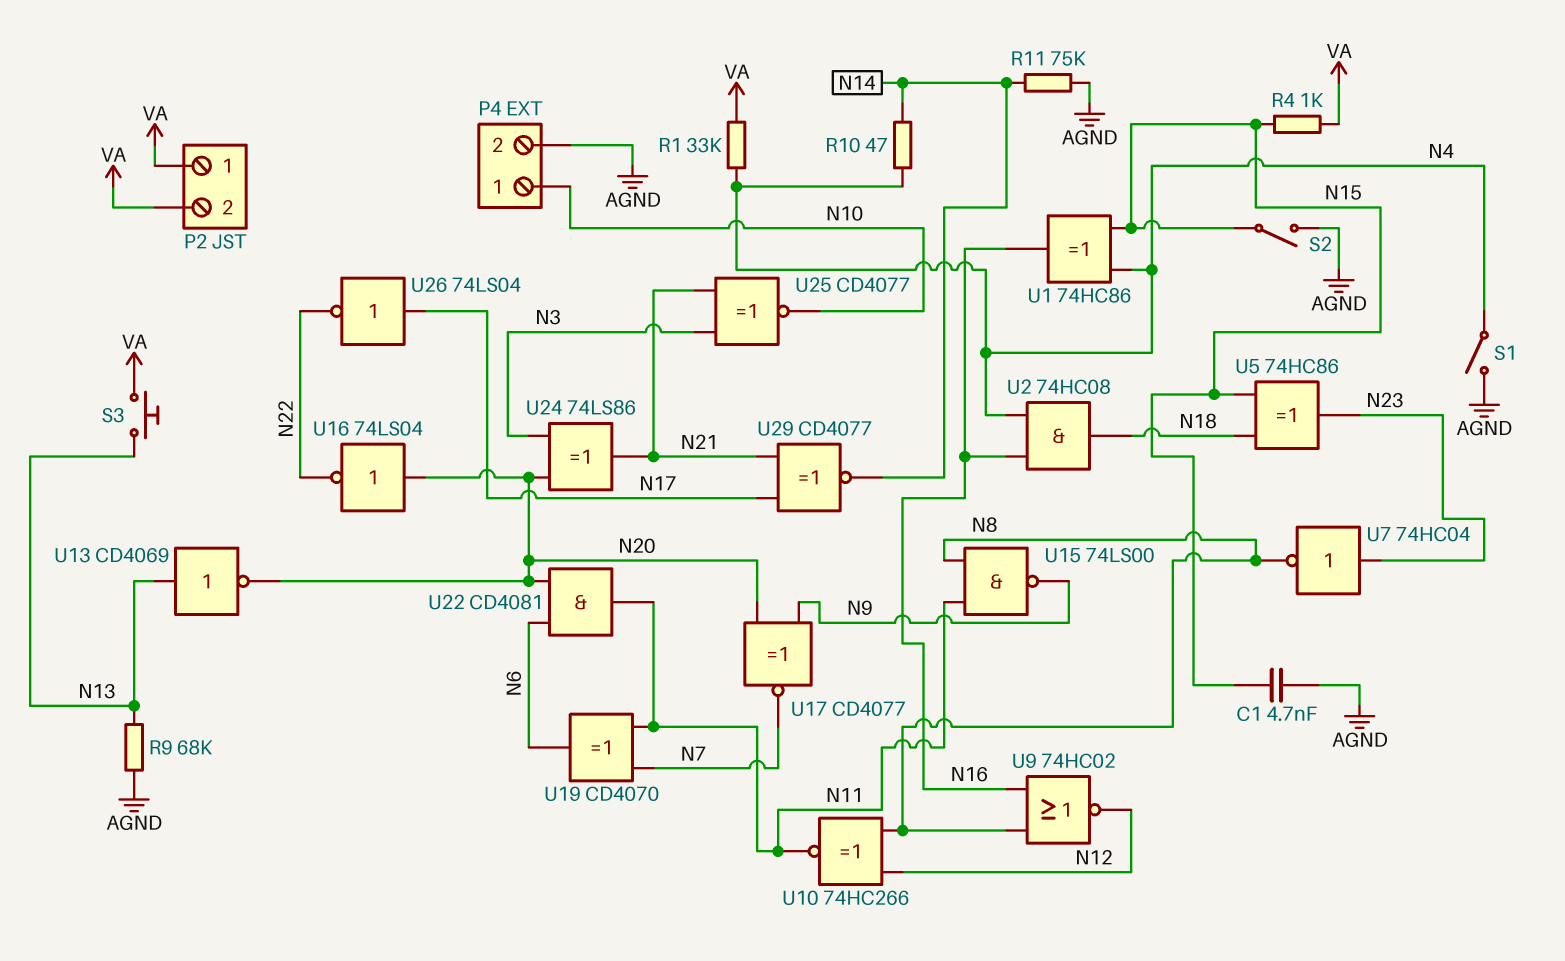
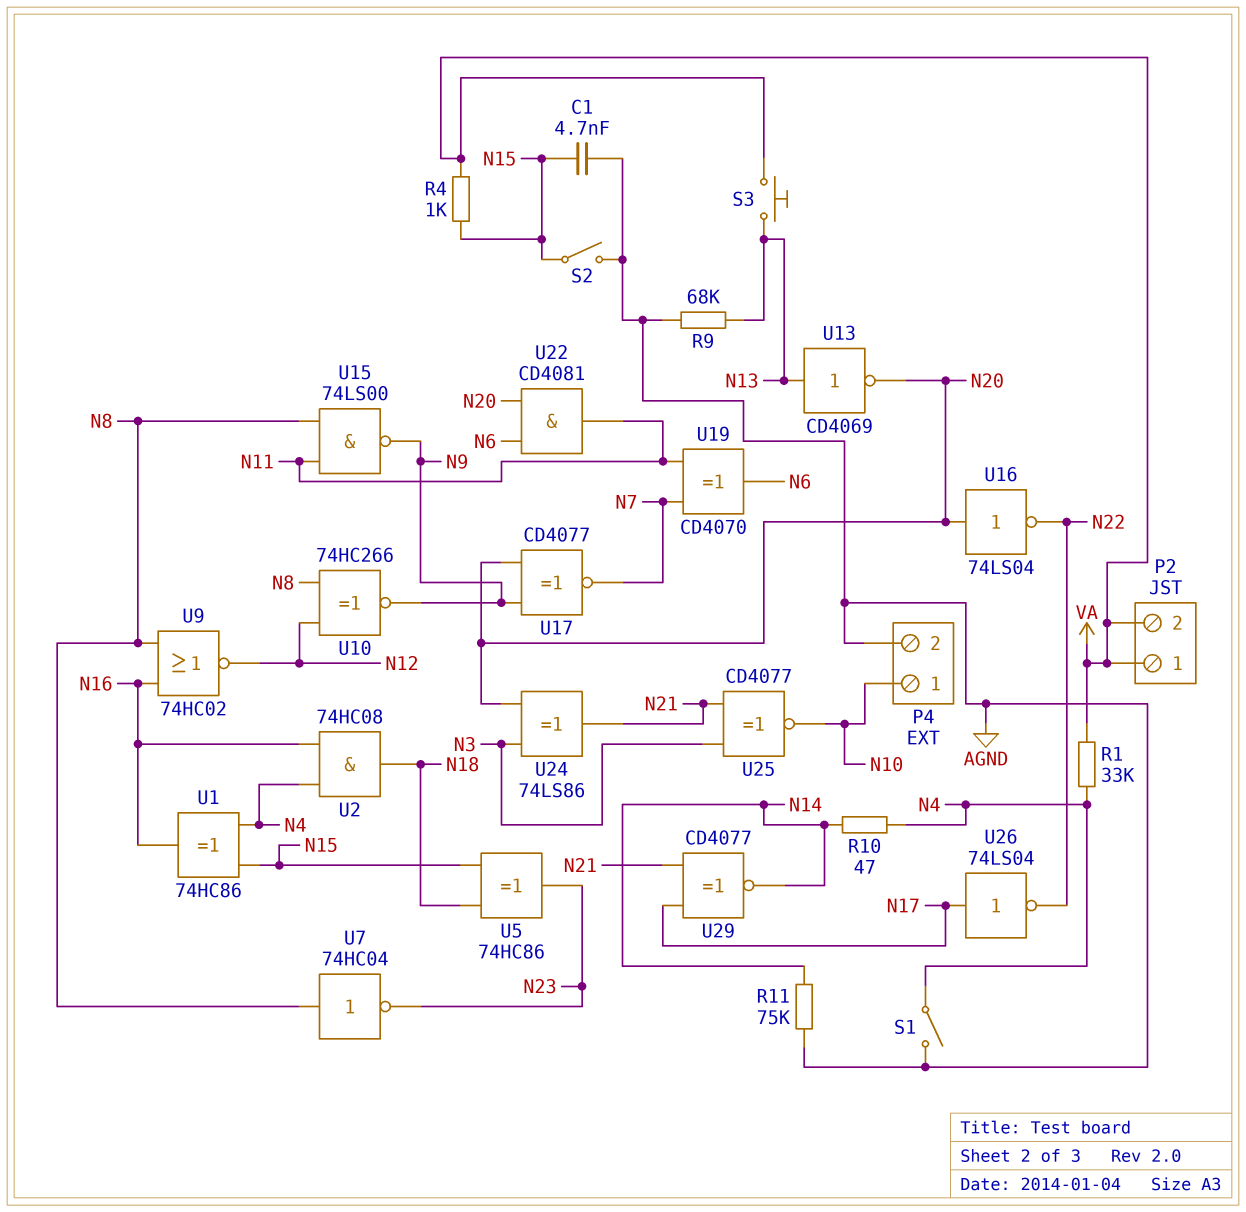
U7: NOT 74HC04 (in N23, out N8) -> NOT 74HC04 (in N8, out N23)
U10: XNOR 74HC266 (in N8, in N12, out N11) -> XNOR 74HC266 (in N8, in N12, out N9)

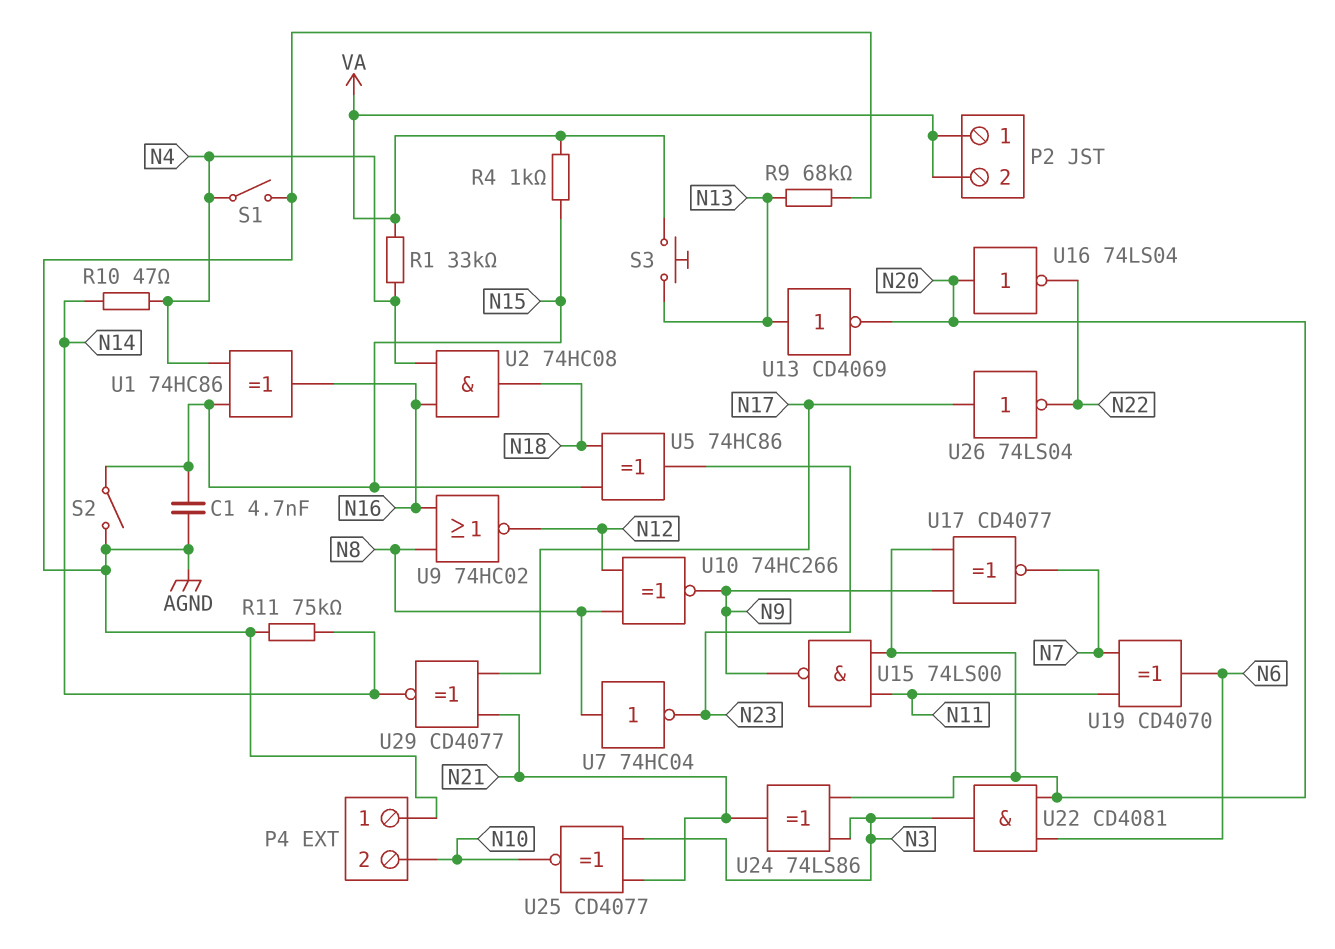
P4 pin 1: N10 -> AGND
P4 pin 2: AGND -> N10
U15: NAND 74LS00 (in N8, in N11, out N9) -> NAND 74LS00 (in N11, in N20, out N9)
U22: AND CD4081 (in N6, in N20, out N11) -> AND CD4081 (in N6, in N20, out N3)

